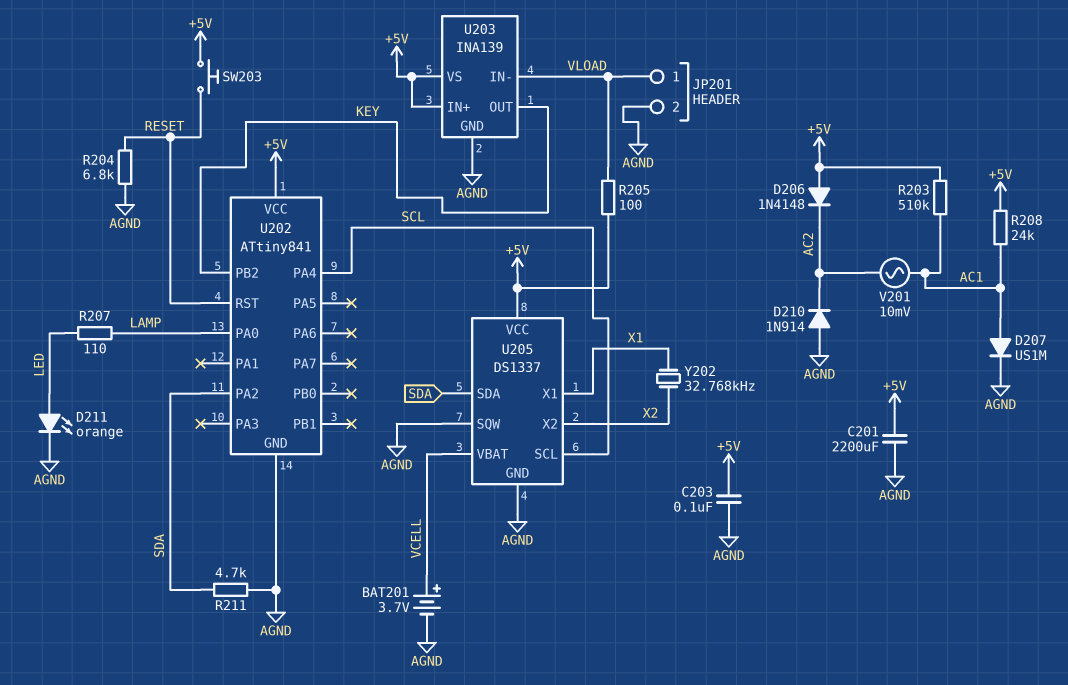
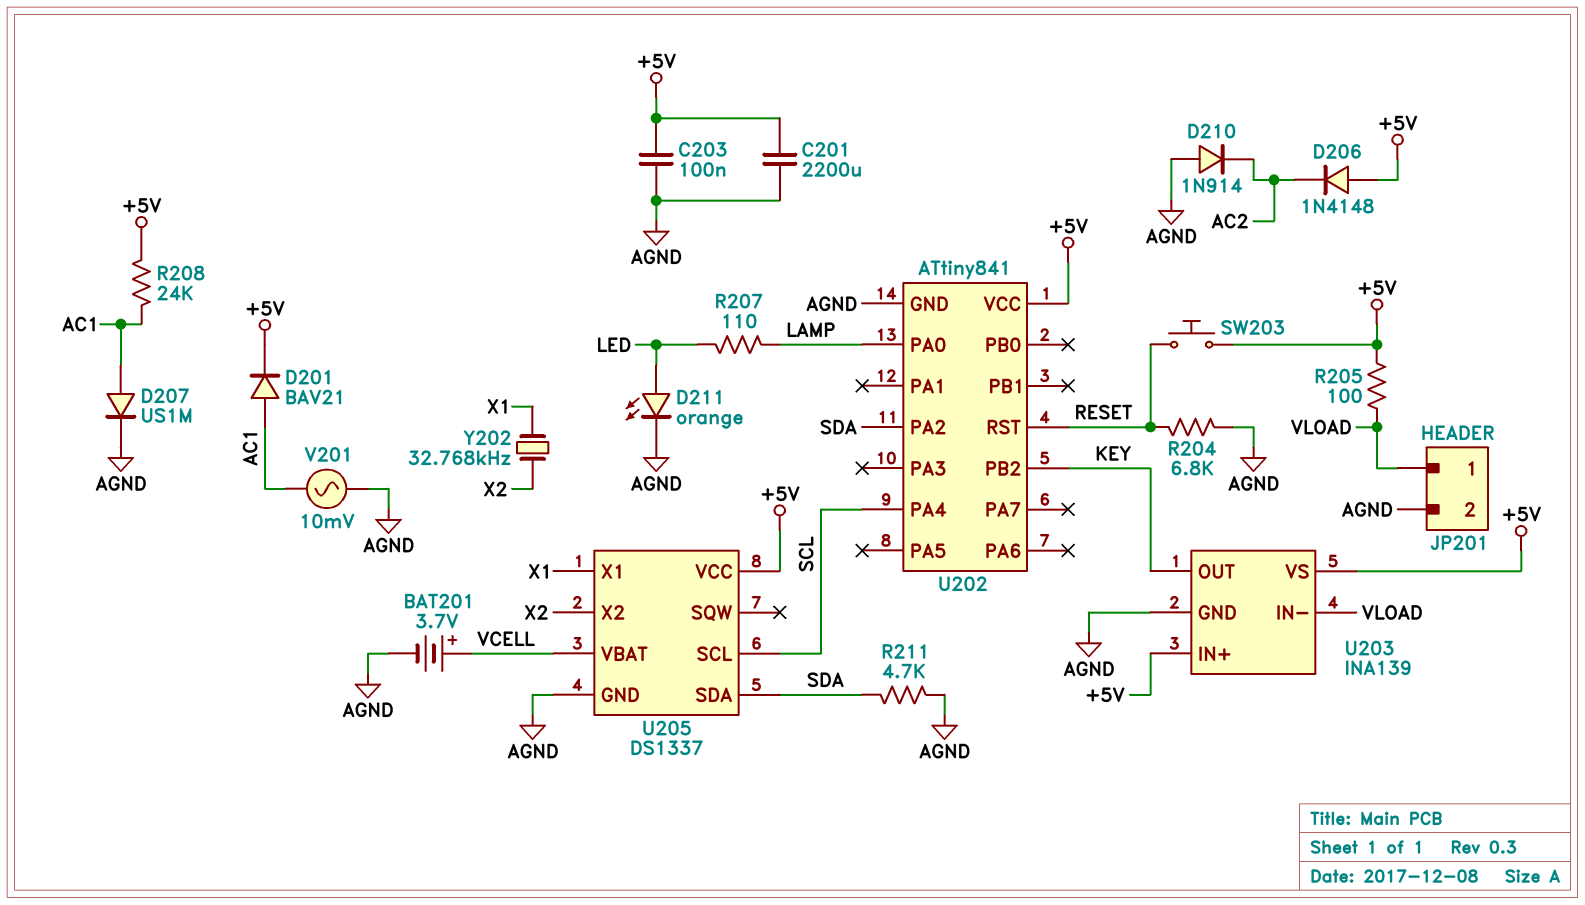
D201: none -> diode BAV21 (A AC1, K +5V)
R203: 510k (+5V, AC1) -> none
U205 pin SQW: AGND -> none
V201: AC 10mV (AC1, AC2) -> AC 10mV (AC1, AGND)

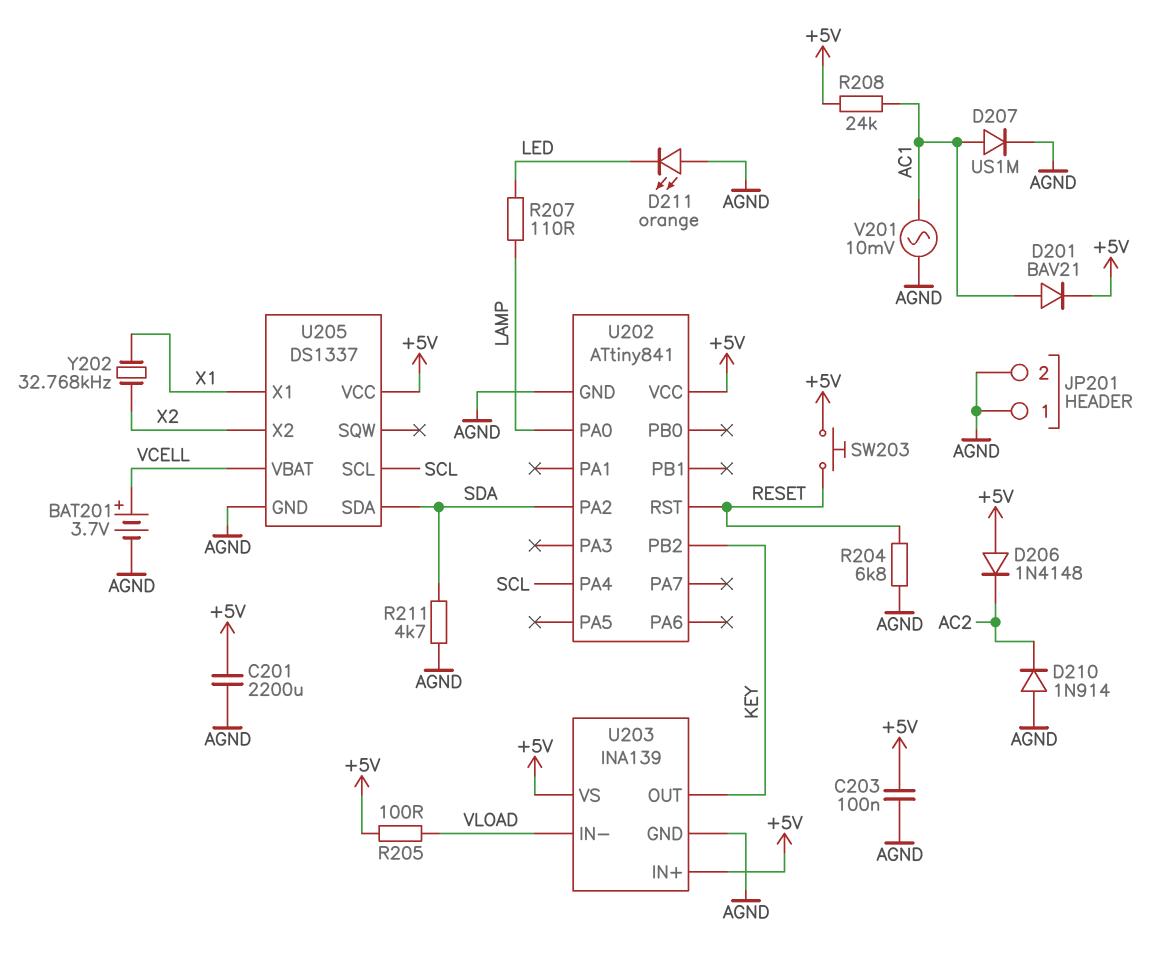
D211: LED orange (A LED, K AGND) -> LED orange (A AGND, K LED)
JP201 pin 1: VLOAD -> AGND

